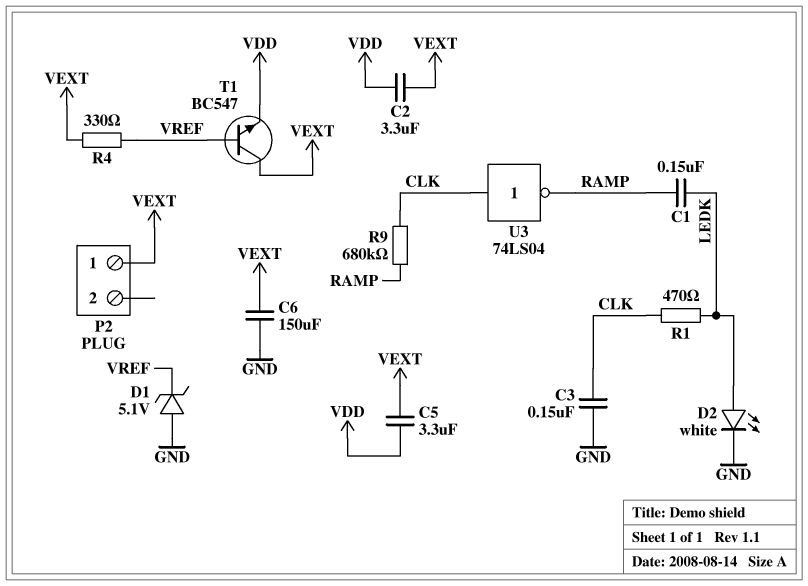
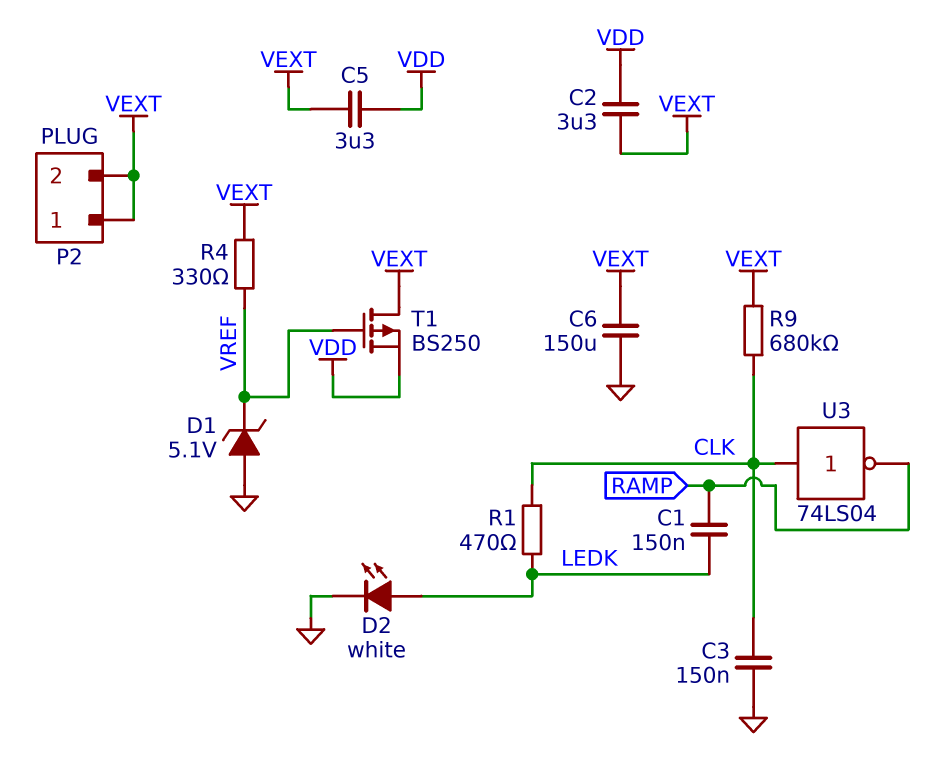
P2 pin 2: none -> VEXT
R9: 680k (CLK, RAMP) -> 680k (CLK, VEXT)
T1: NPN BC547 (B VREF, C VEXT, E VDD) -> PMOS BS250 (G VREF, D VEXT, S VDD)

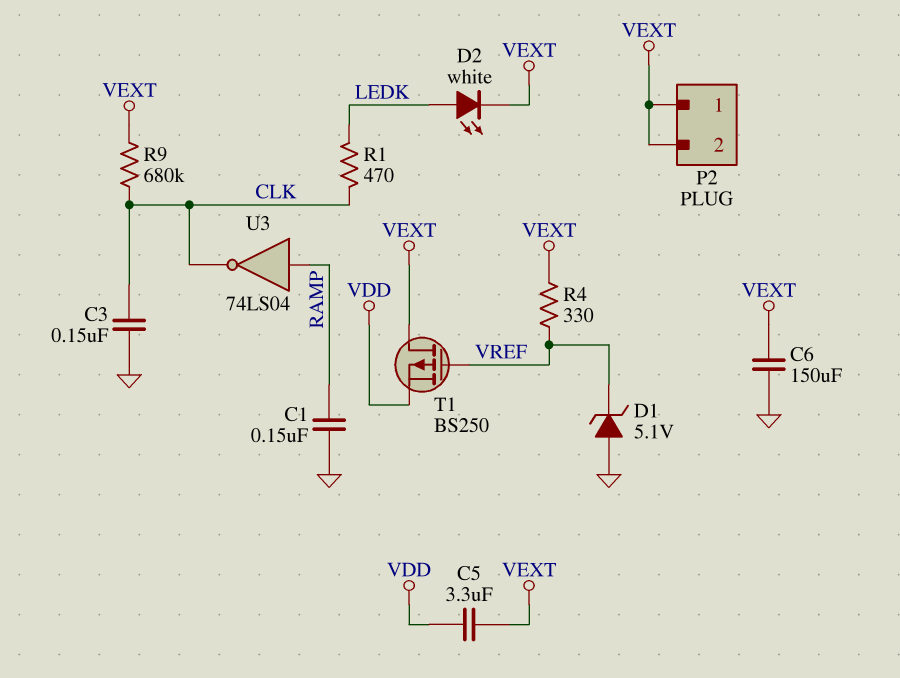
C1: 150nF (LEDK, RAMP) -> 150nF (GND, RAMP)
C2: 3.3uF (VDD, VEXT) -> none
D2: LED white (A LEDK, K GND) -> LED white (A LEDK, K VEXT)
U3: NOT 74LS04 (in CLK, out RAMP) -> NOT 74LS04 (in RAMP, out CLK)

